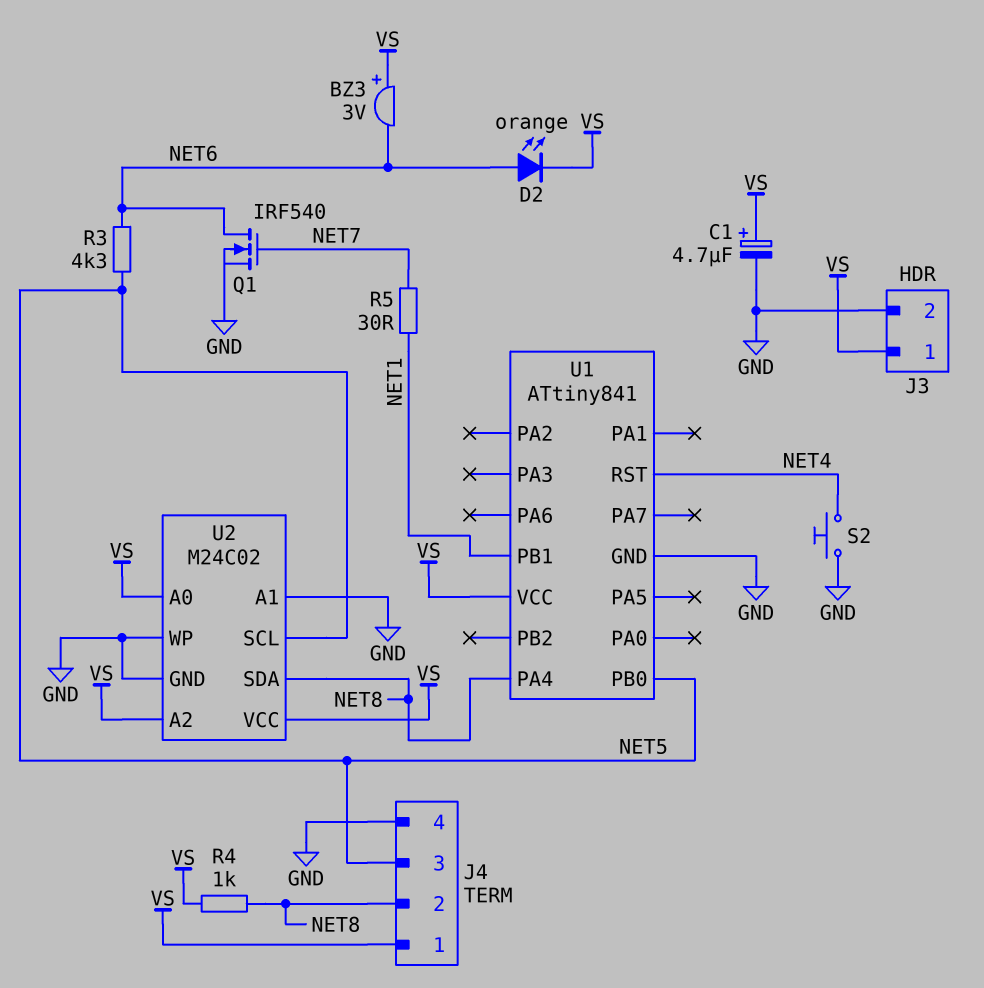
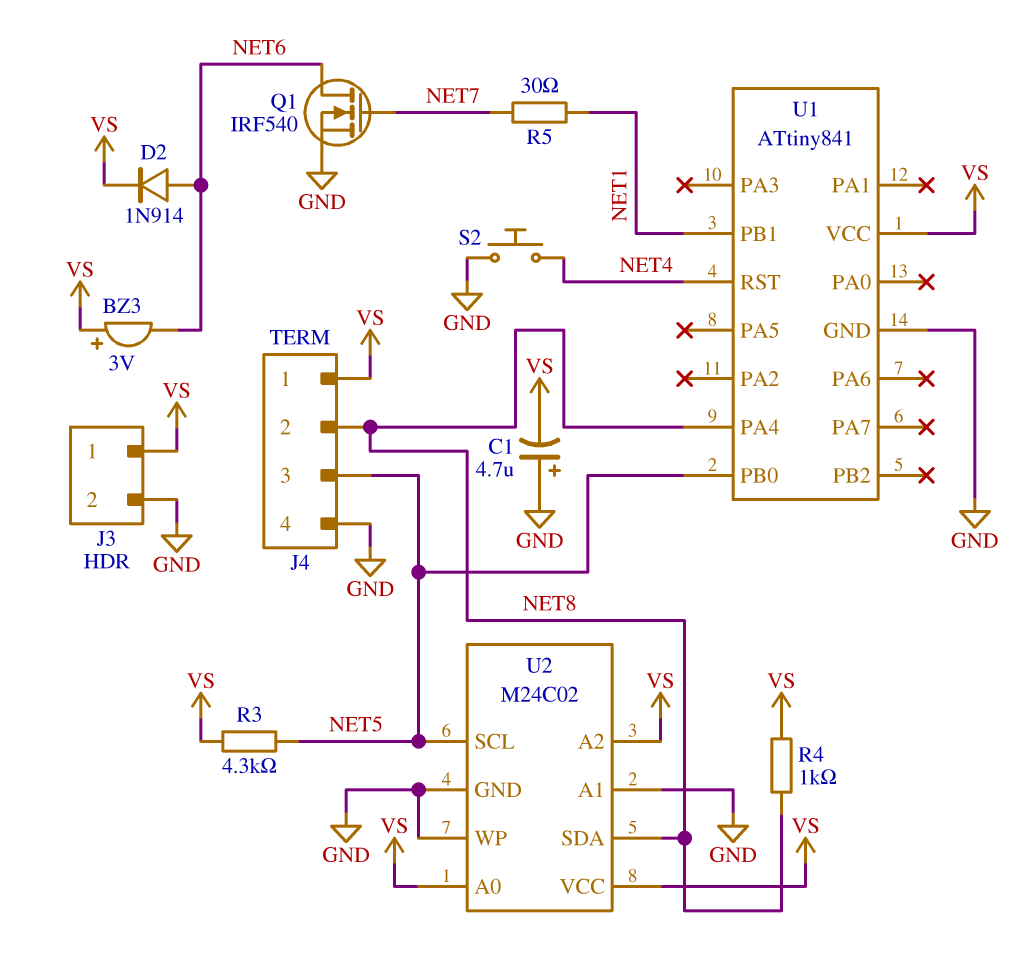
C1: 4.7uF (plus VS, minus GND) -> 4.7uF (plus GND, minus VS)
D2: LED orange (A NET6, K VS) -> diode 1N914 (A NET6, K VS)
R3: 4.3k (NET5, NET6) -> 4.3k (NET5, VS)

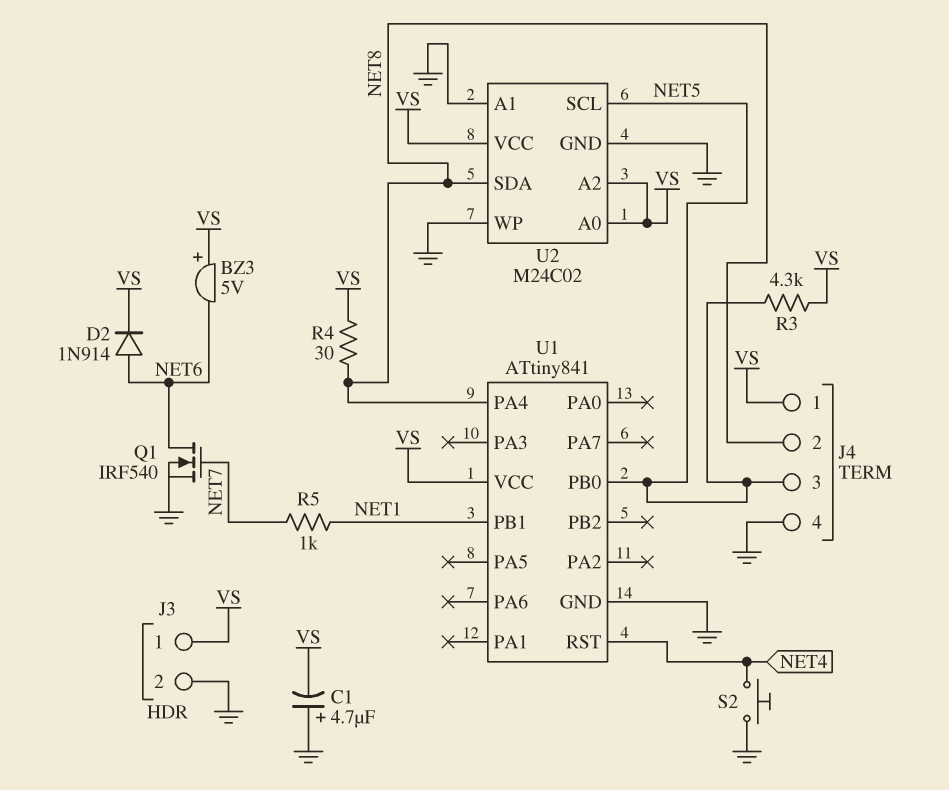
BZ3: buzzer 3V (plus VS, minus NET6) -> buzzer 5V (plus VS, minus NET6)
R4: 1k (NET8, VS) -> 30 (NET8, VS)
R5: 30 (NET1, NET7) -> 1k (NET1, NET7)

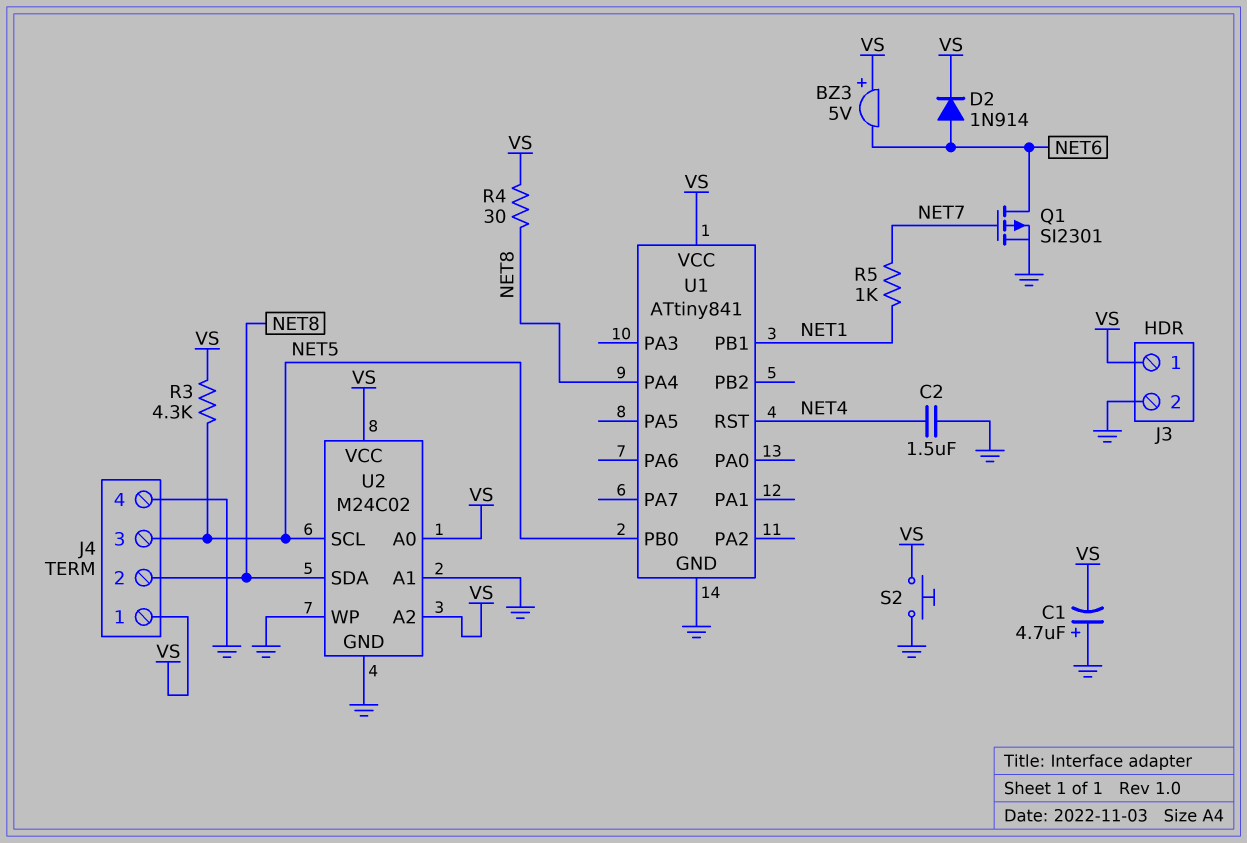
C2: none -> 1.5uF (GND, NET4)
Q1: NMOS IRF540 (G NET7, D NET6, S GND) -> PMOS SI2301 (G NET7, D NET6, S GND)
S2: button (GND, NET4) -> button (GND, VS)

